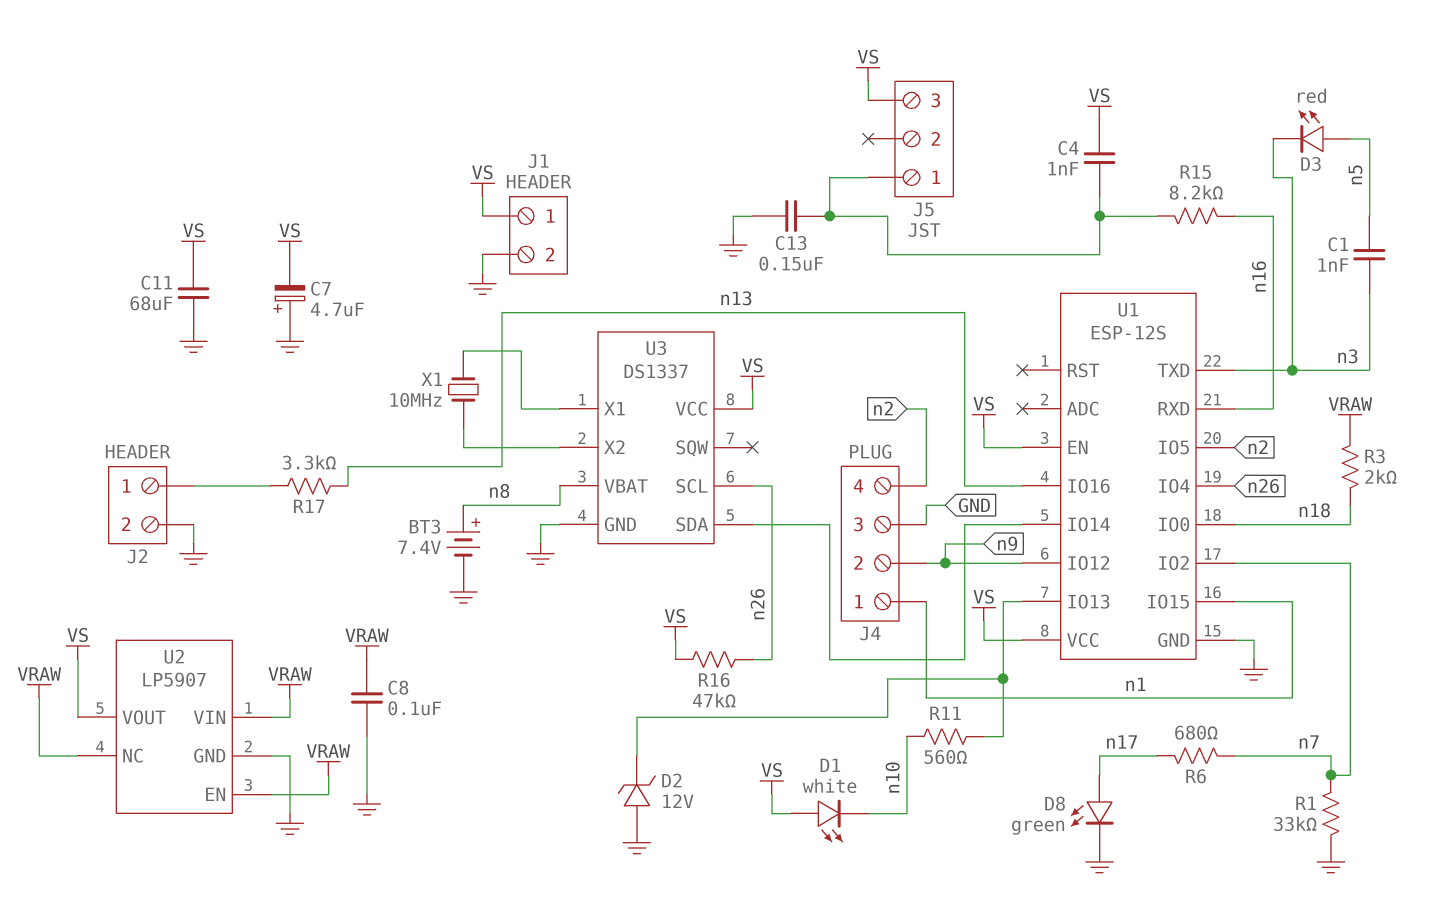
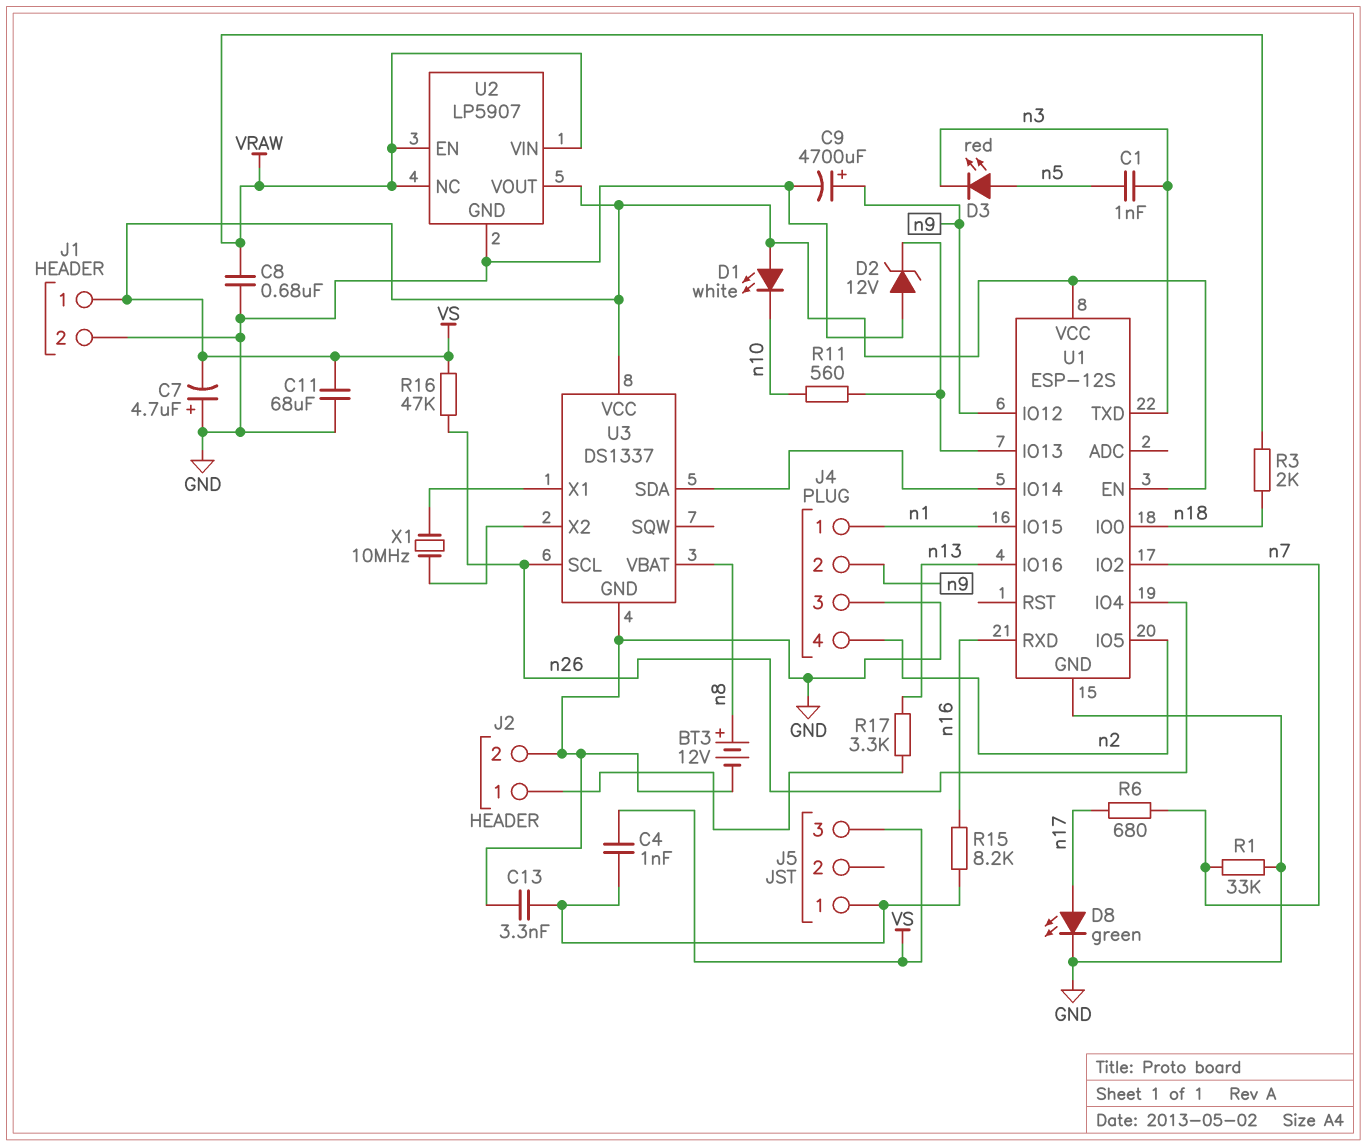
BT3: 7.4V (plus n8, minus GND) -> 12V (plus n8, minus GND)
C8: 100nF (GND, VRAW) -> 680nF (GND, VRAW)
C9: none -> 4700uF (plus n9, minus GND)
C13: 150nF (GND, J5/1) -> 3.3nF (GND, J5/1)

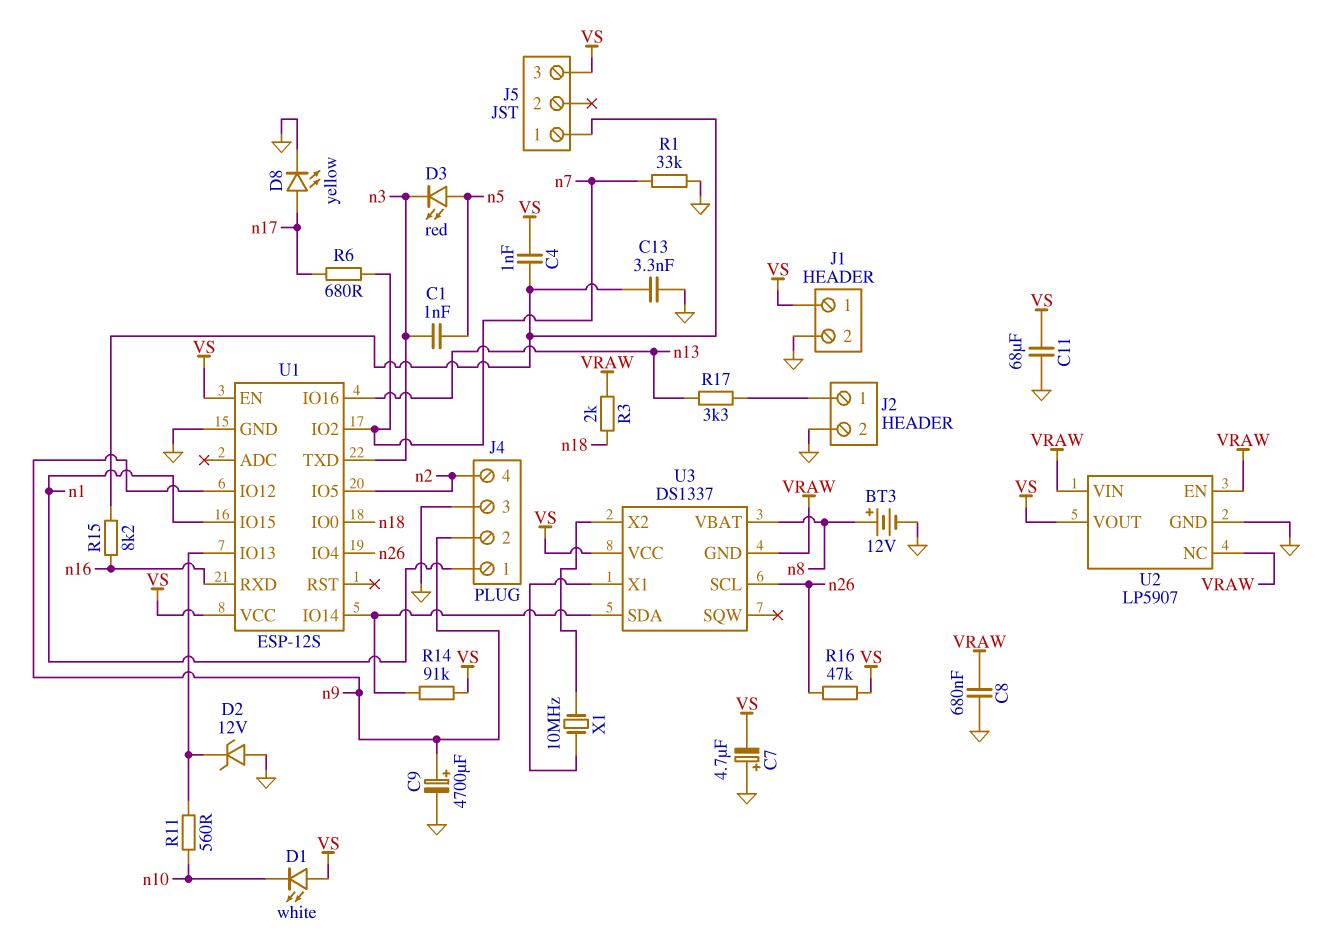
D8: LED green (A n17, K GND) -> LED yellow (A n17, K GND)
R14: none -> 91k (U1/IO14, VS)
U3 pin GND: GND -> VRAW

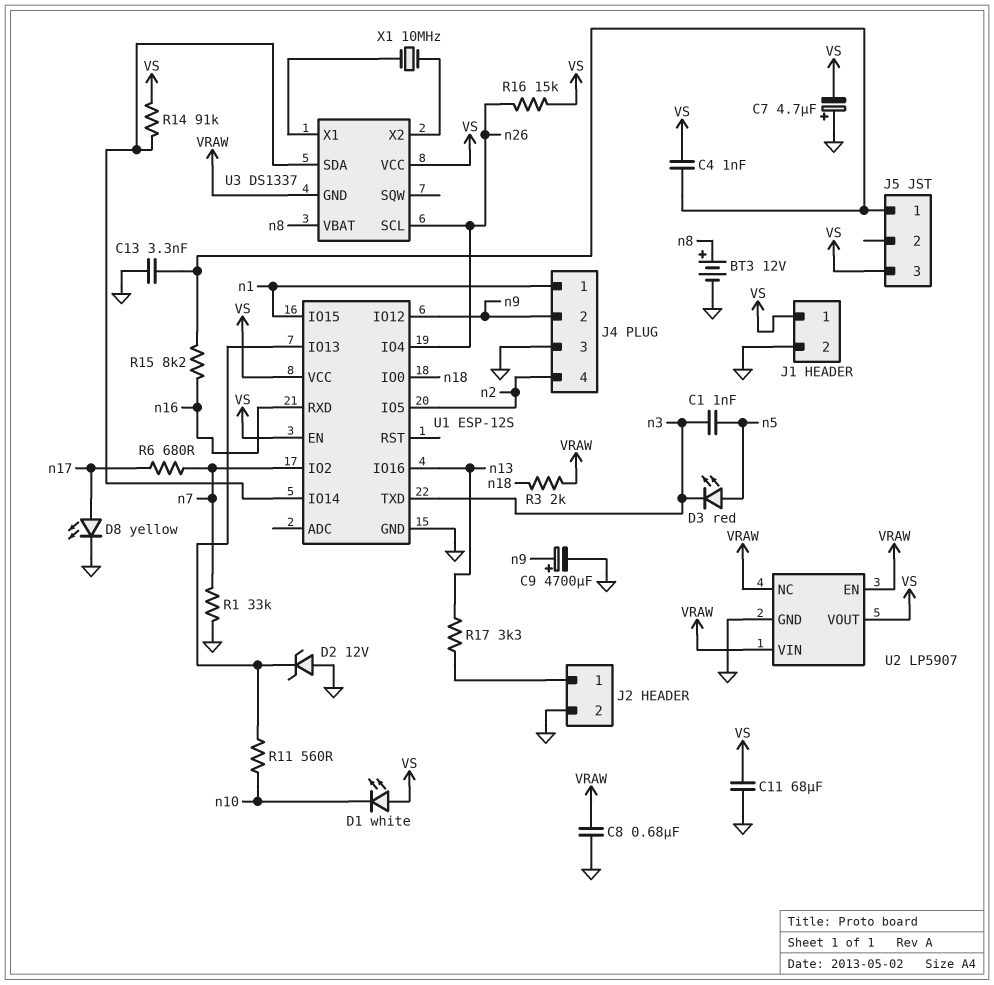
R16: 47k (VS, n26) -> 15k (VS, n26)

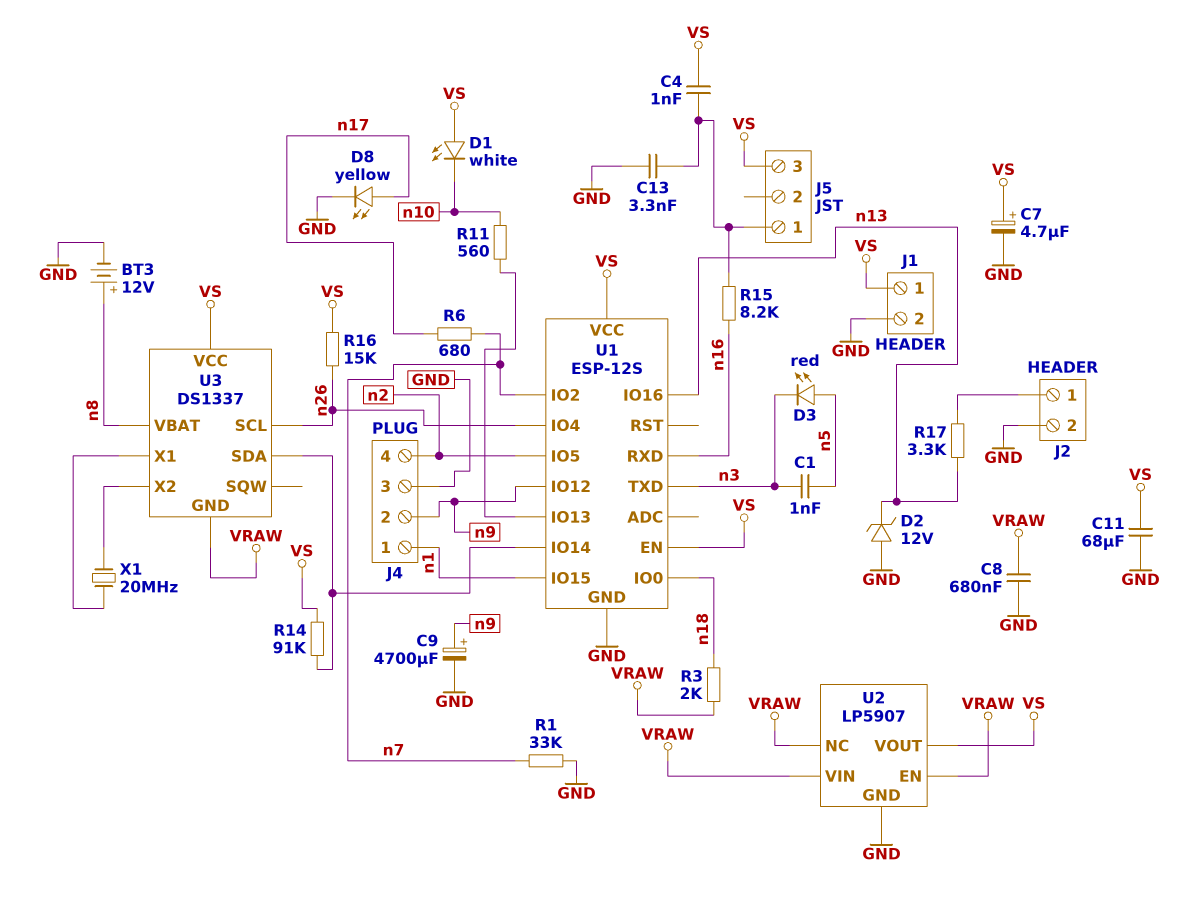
C7: 4.7uF (plus GND, minus VS) -> 4.7uF (plus VS, minus GND)
D2: zener 12V (A GND, K U1/IO13) -> zener 12V (A GND, K n13)
X1: 10MHz (U3/X1, U3/X2) -> 20MHz (U3/X1, U3/X2)

